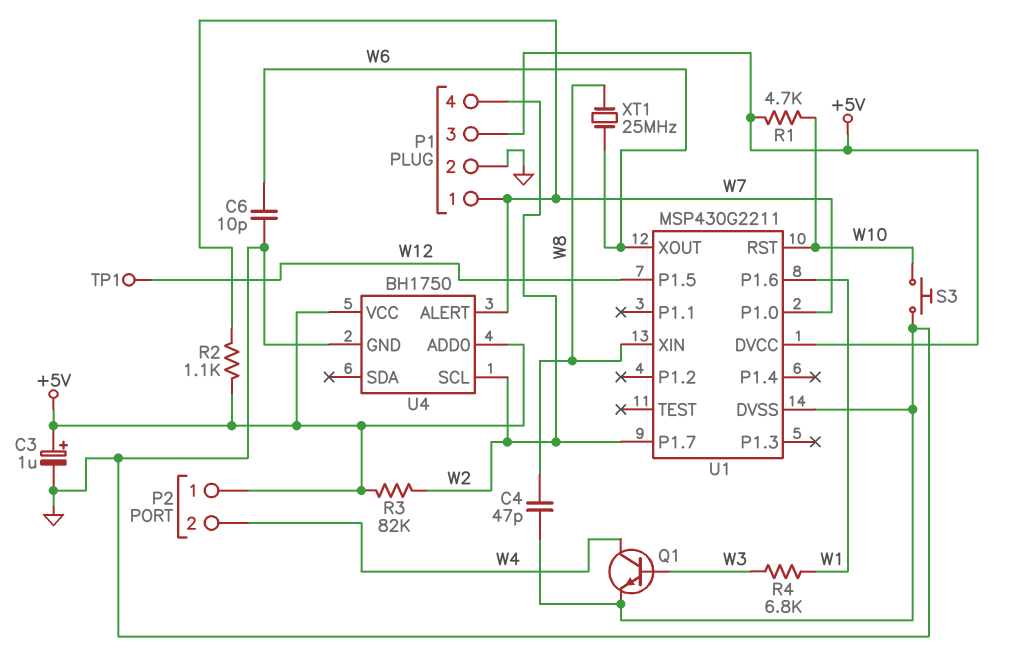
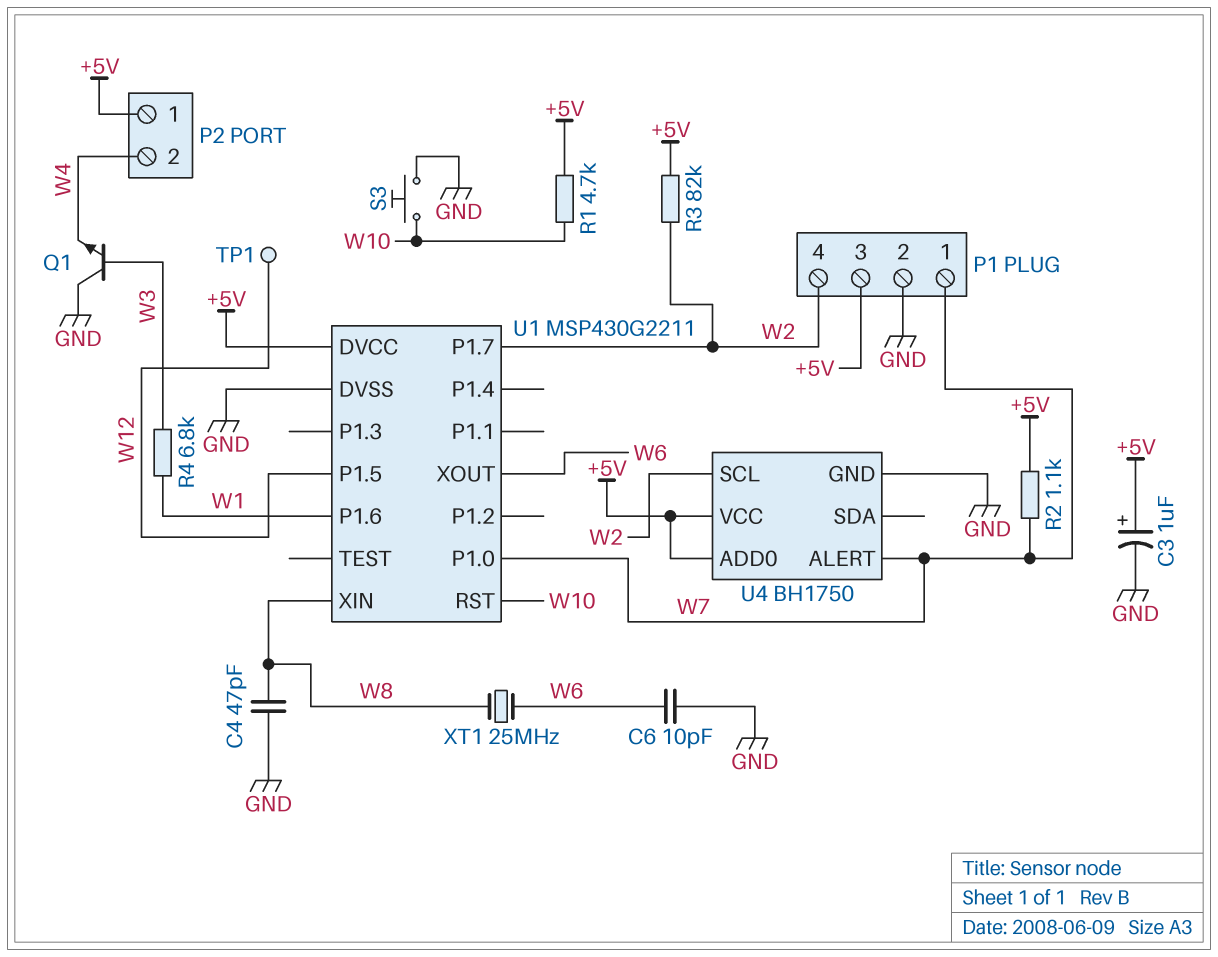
Q1: NPN (B W3, C W4, E GND) -> NPN (B W3, C GND, E W4)

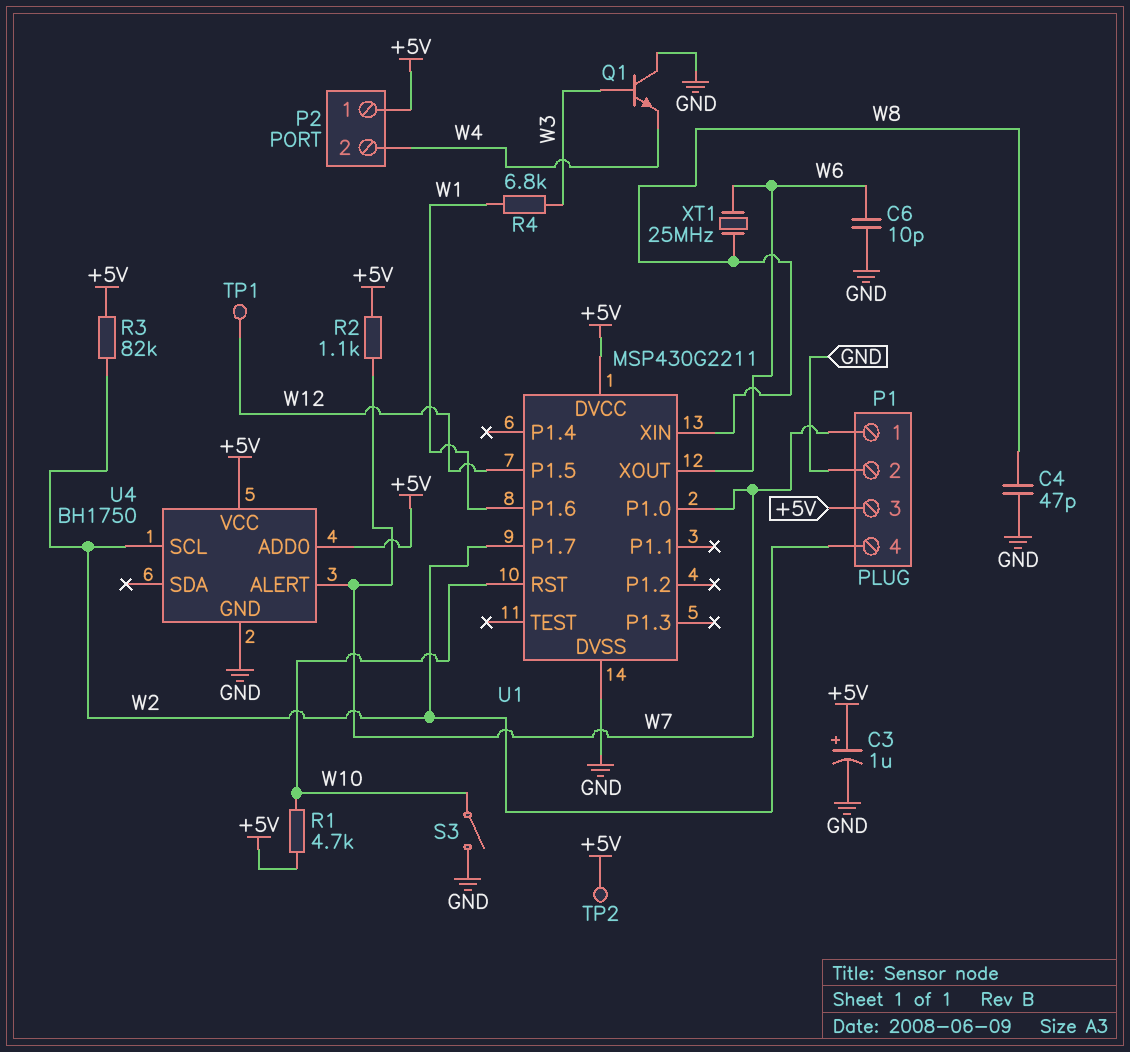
S3: button (GND, W10) -> switch (GND, W10)
TP2: none -> test point (+5V)

